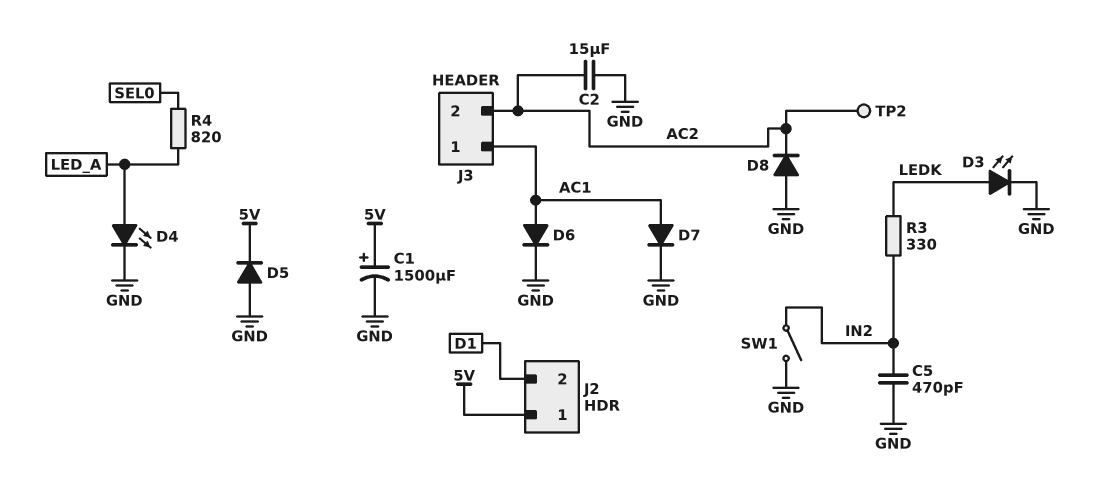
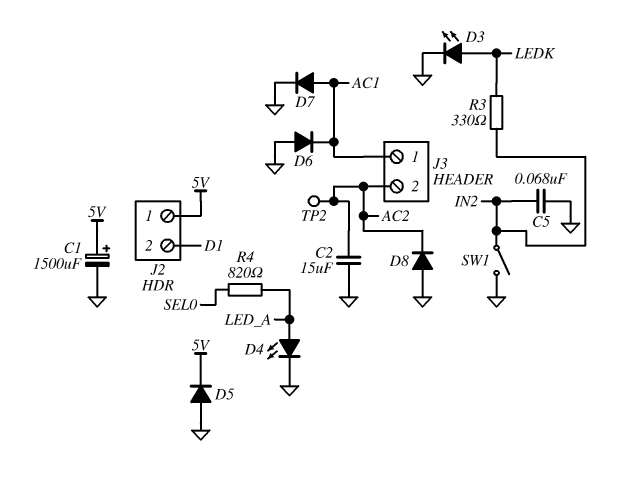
C5: 470pF (GND, IN2) -> 68nF (GND, IN2)
D6: diode (A AC1, K GND) -> diode (A GND, K AC1)

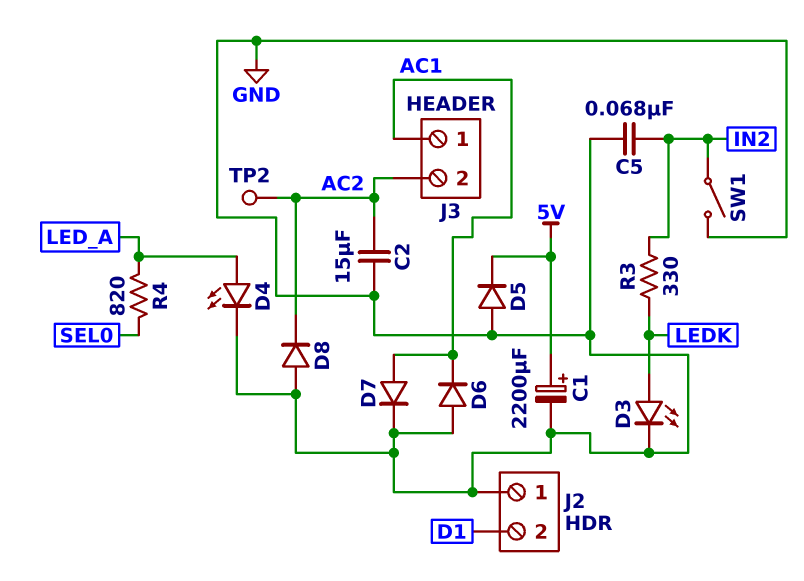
C1: 1500uF (plus 5V, minus GND) -> 2200uF (plus 5V, minus GND)
J2 pin 1: 5V -> GND

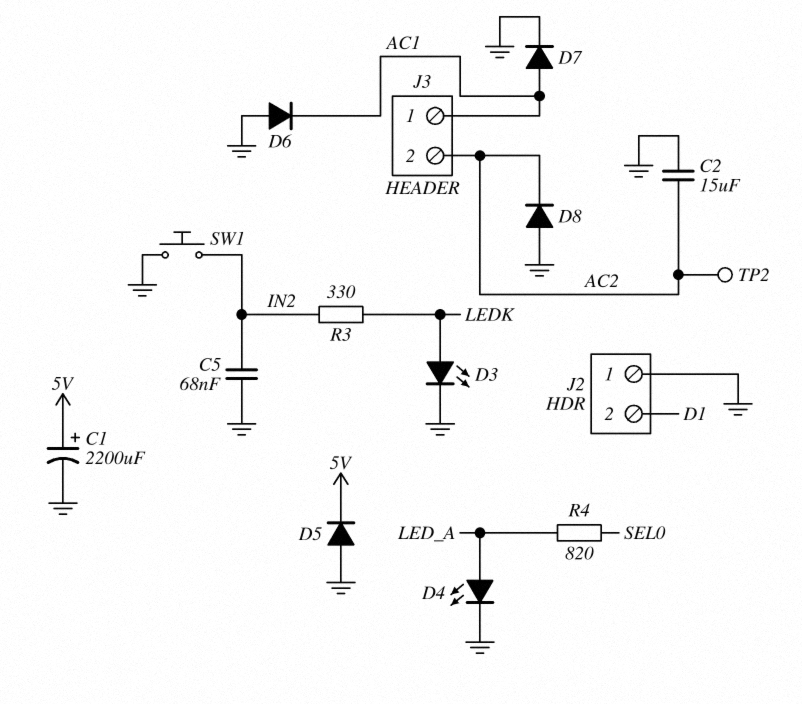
SW1: switch (GND, IN2) -> button (GND, IN2)

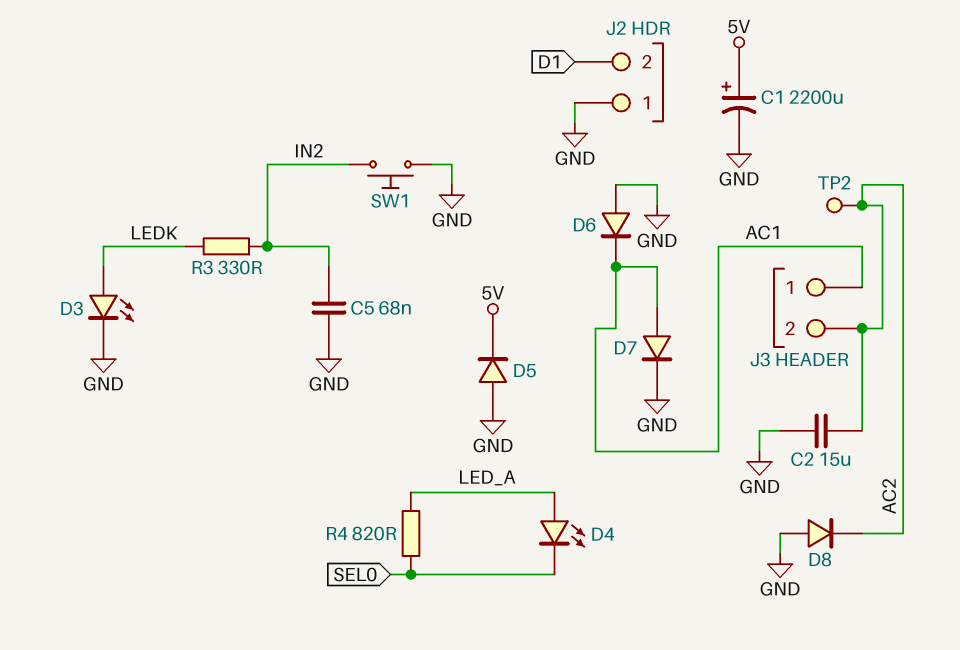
D4: LED (A LED_A, K GND) -> LED (A LED_A, K SEL0)

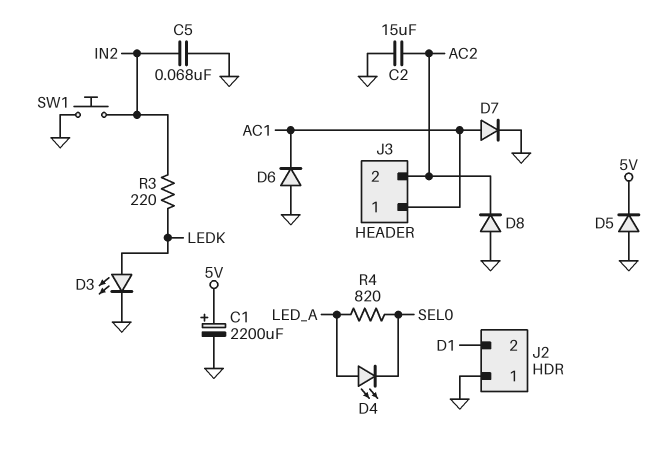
R3: 330 (IN2, LEDK) -> 220 (IN2, LEDK)
TP2: test point (AC2) -> none

